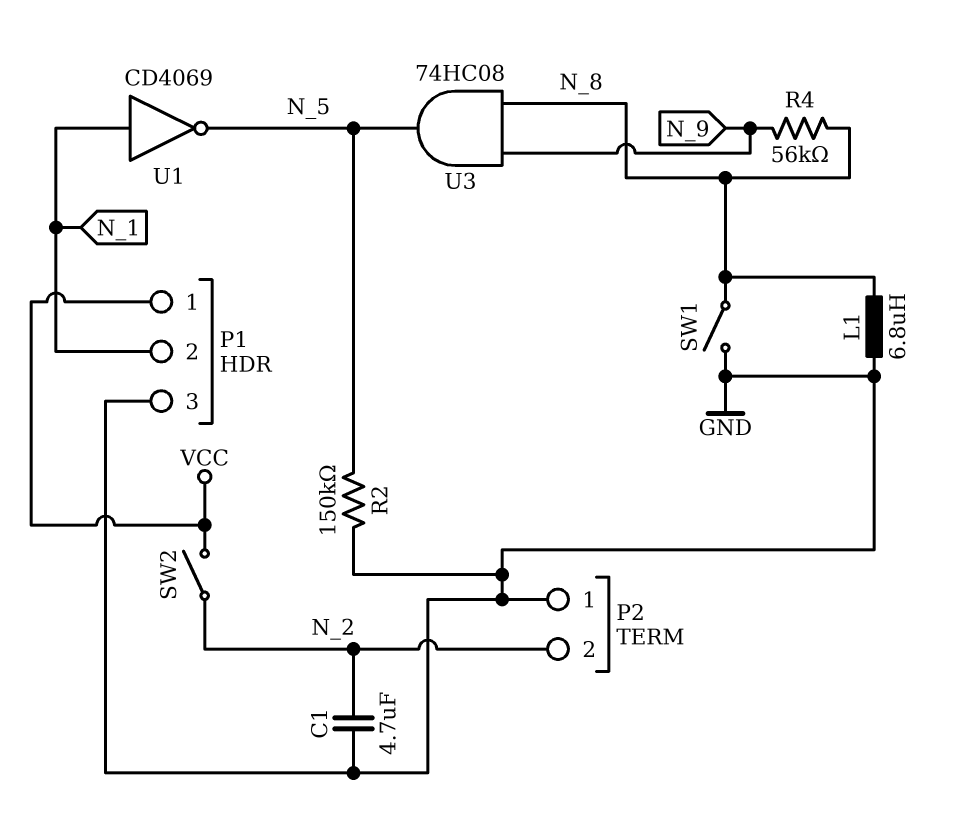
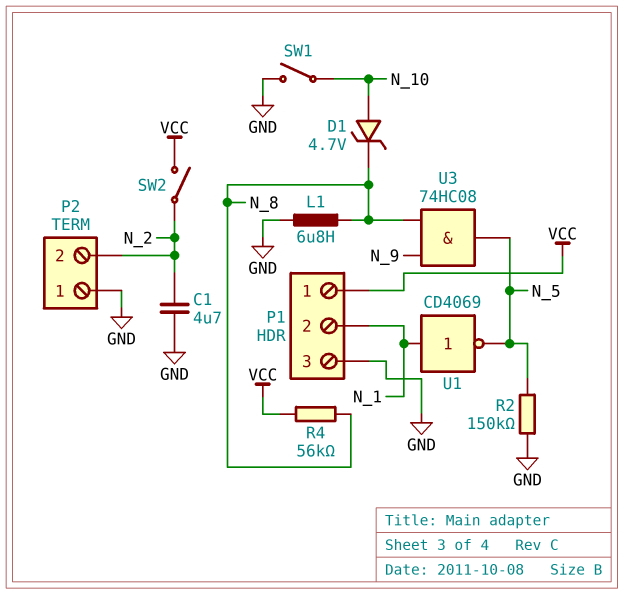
D1: none -> zener 4.7V (A N_10, K N_8)
R4: 56k (N_8, N_9) -> 56k (N_8, VCC)
SW1: switch (GND, N_8) -> switch (GND, N_10)

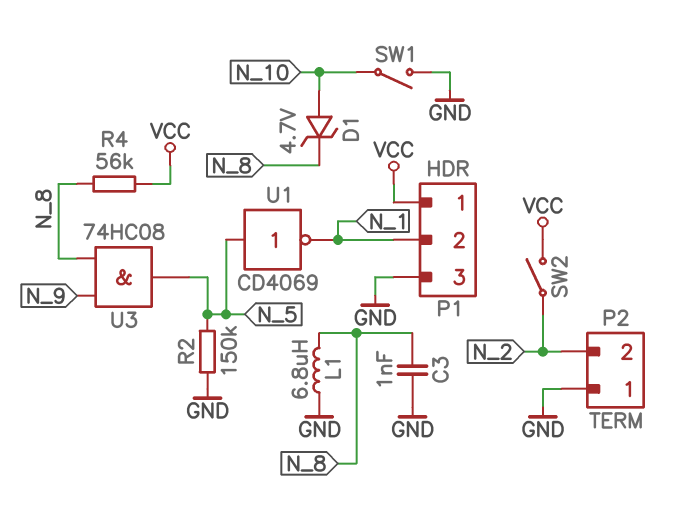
C1: 4.7uF (GND, N_2) -> none
C3: none -> 1nF (GND, N_8)
U1: NOT CD4069 (in N_1, out N_5) -> NOT CD4069 (in N_5, out N_1)

